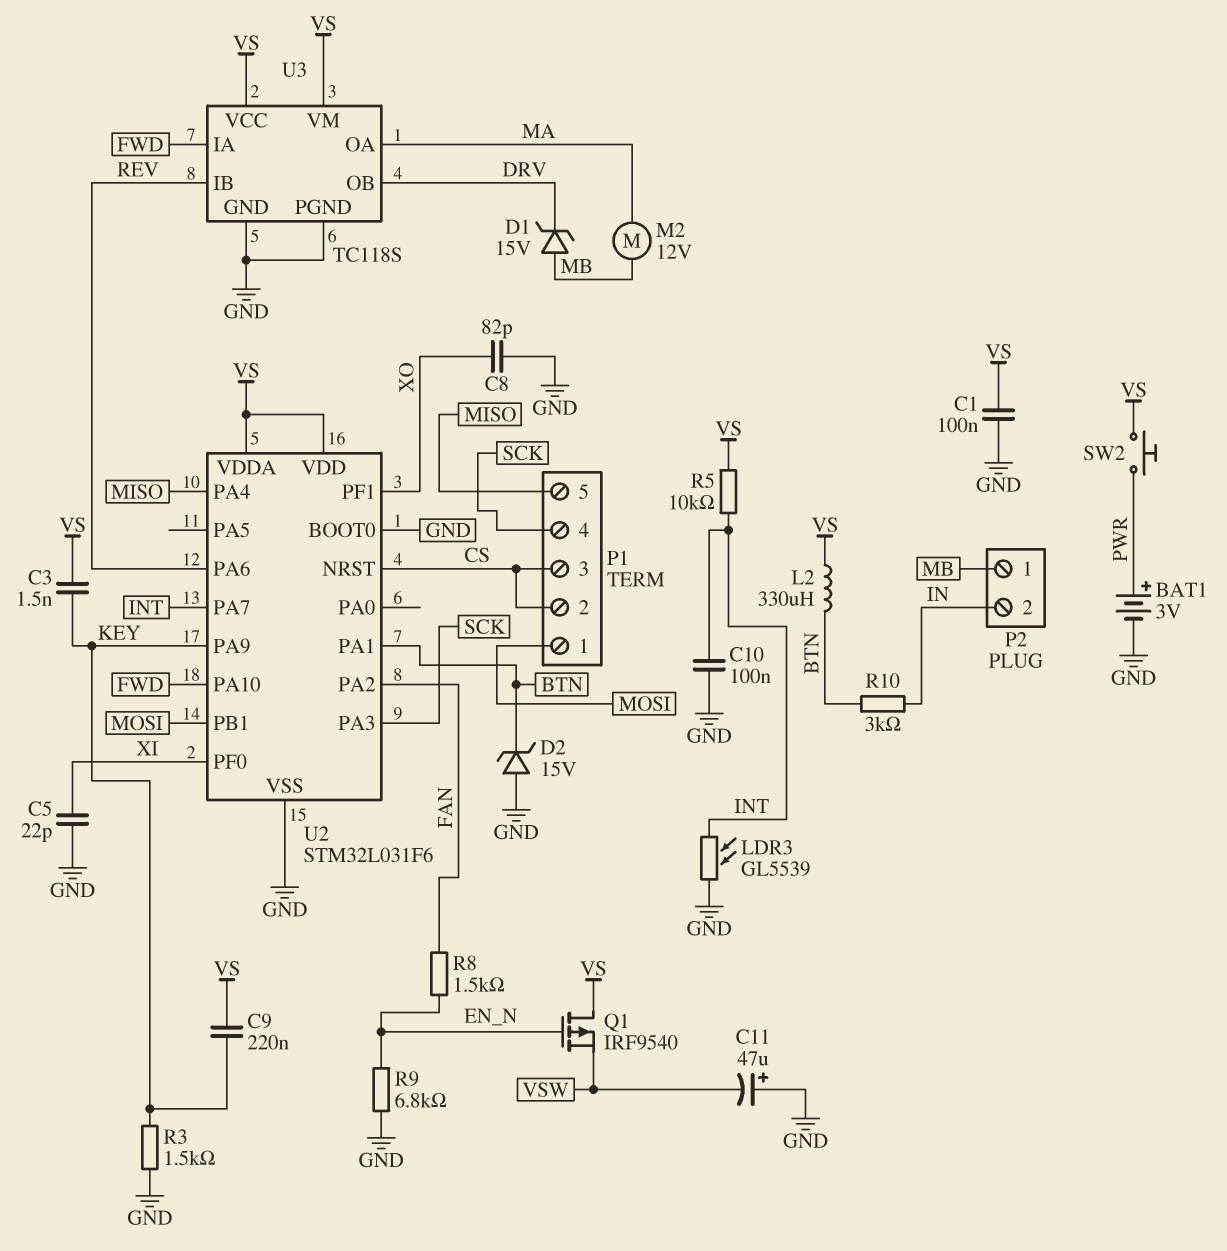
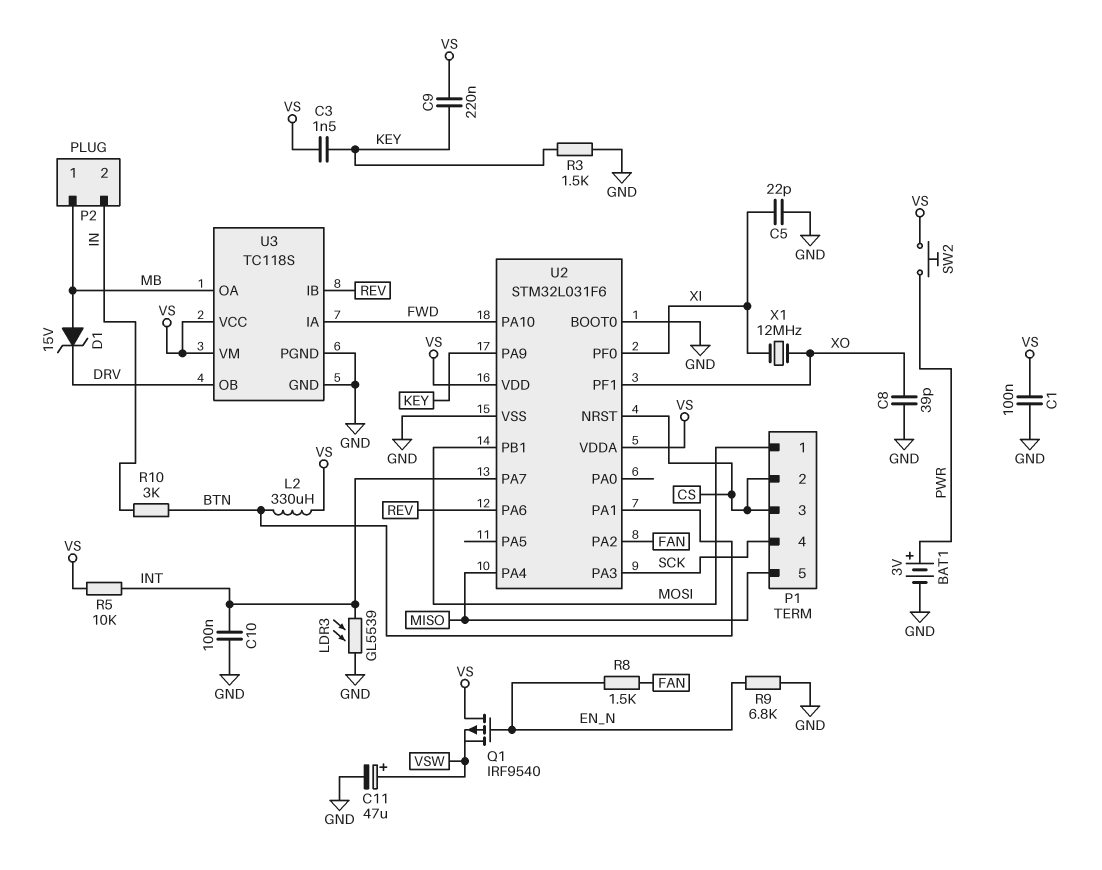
C8: 82pF (GND, XO) -> 39pF (GND, XO)
C11: 47uF (plus GND, minus VSW) -> 47uF (plus VSW, minus GND)
D2: zener 15V (A GND, K BTN) -> none
M2: motor 12V (MA, MB) -> none
U3 pin OA: MA -> MB
X1: none -> 12MHz (XI, XO)

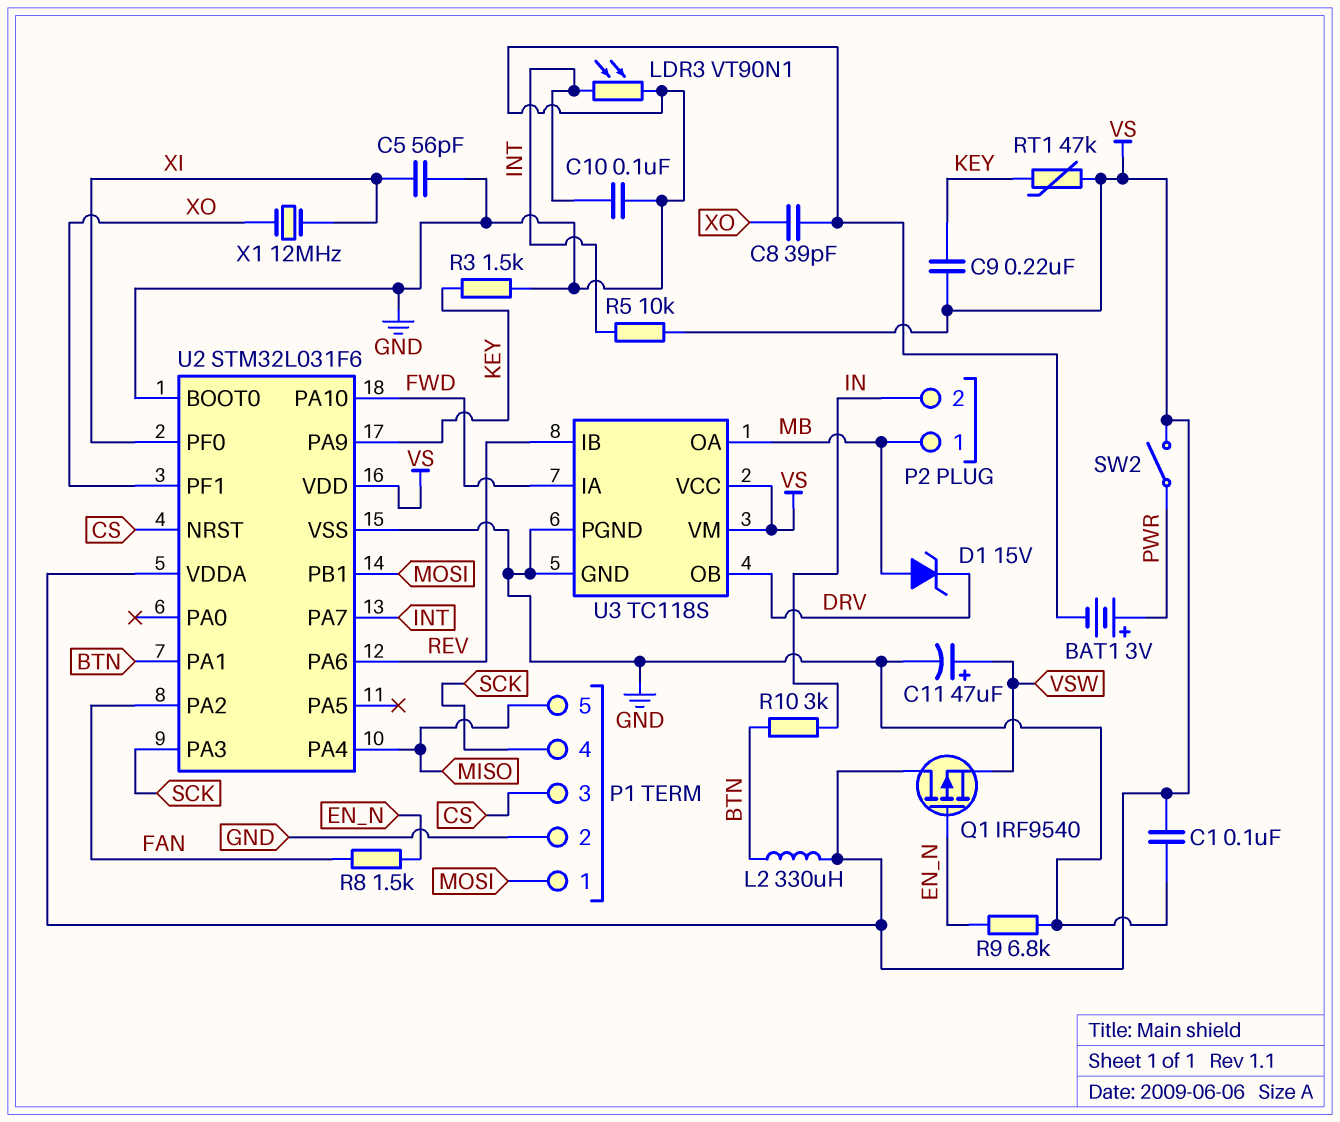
C3: 1.5nF (KEY, VS) -> none
C5: 22pF (GND, XI) -> 56pF (GND, XI)
LDR3: GL5539 (GND, INT) -> VT90N1 (GND, INT)
P1 pin 2: CS -> GND
RT1: none -> 47k (KEY, VS)
SW2: button (PWR, VS) -> switch (PWR, VS)

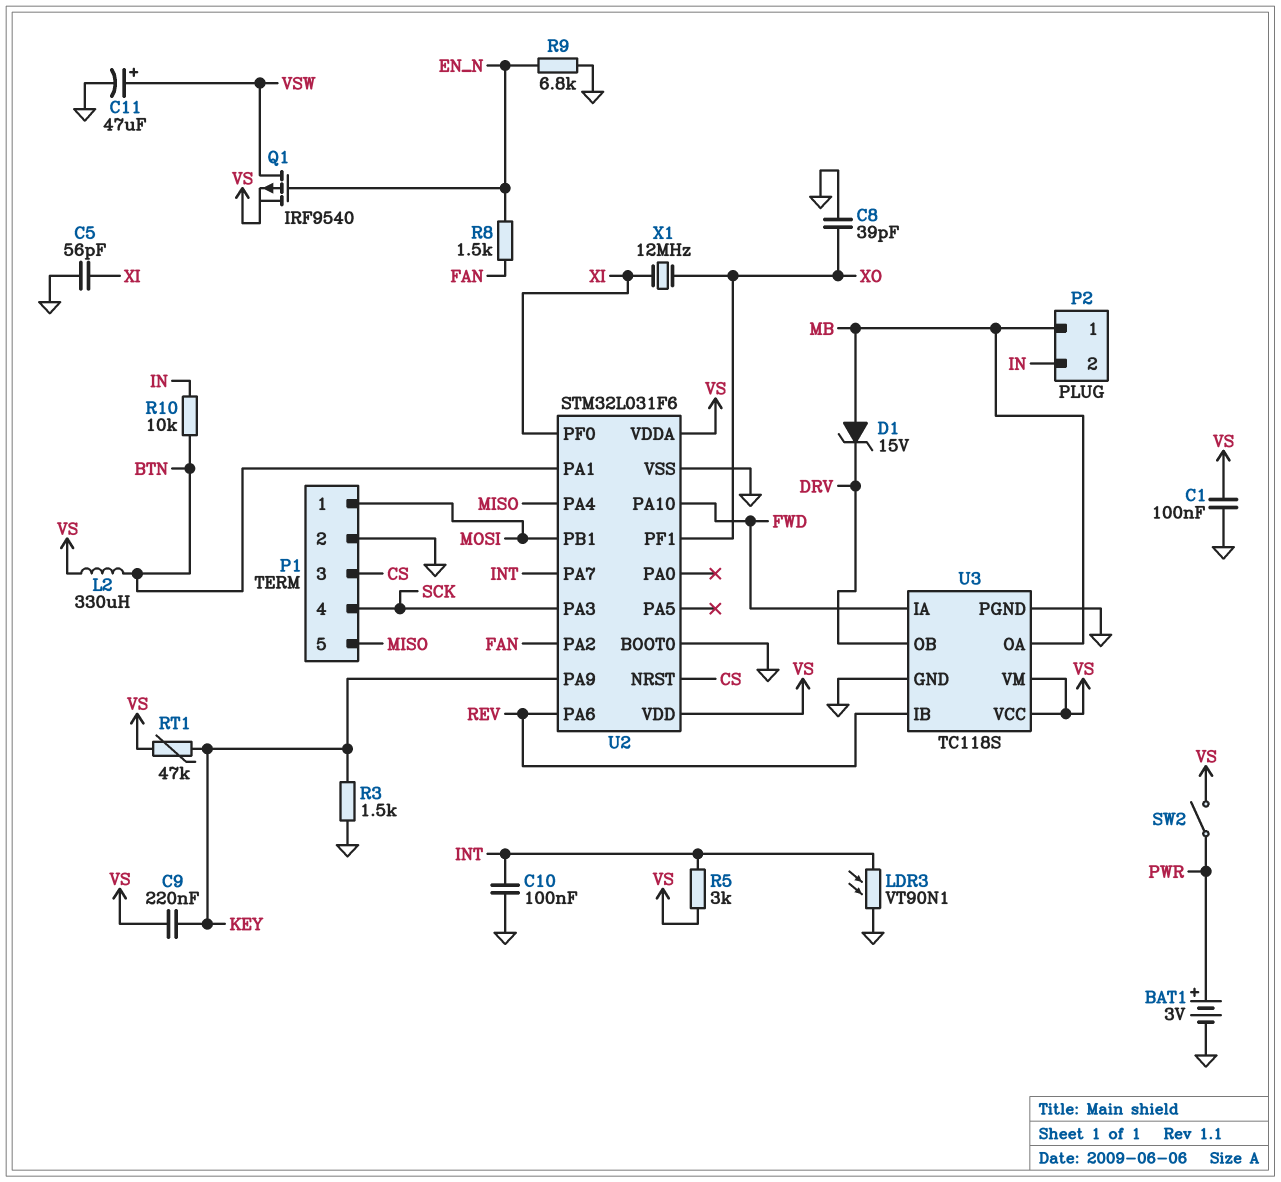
Q1: PMOS IRF9540 (G EN_N, D VS, S VSW) -> PMOS IRF9540 (G EN_N, D VSW, S VS)
R5: 10k (INT, VS) -> 3k (INT, VS)
R10: 3k (BTN, IN) -> 10k (BTN, IN)

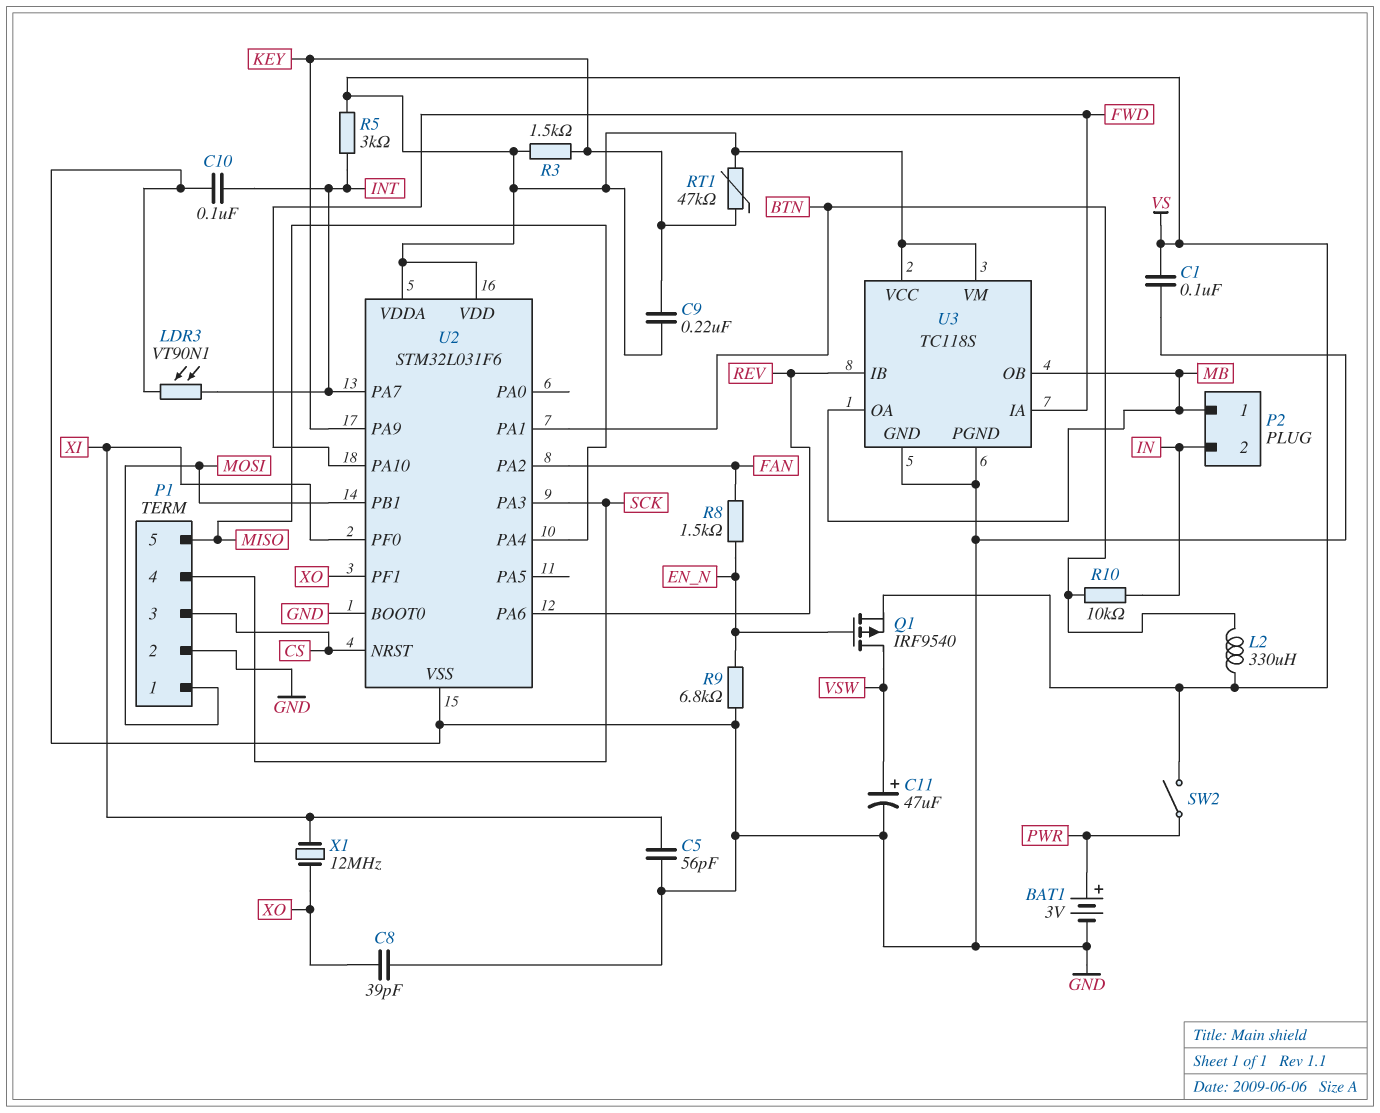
D1: zener 15V (A MB, K DRV) -> none
R3: 1.5k (GND, KEY) -> 1.5k (KEY, VS)
U3 pin OB: DRV -> MB

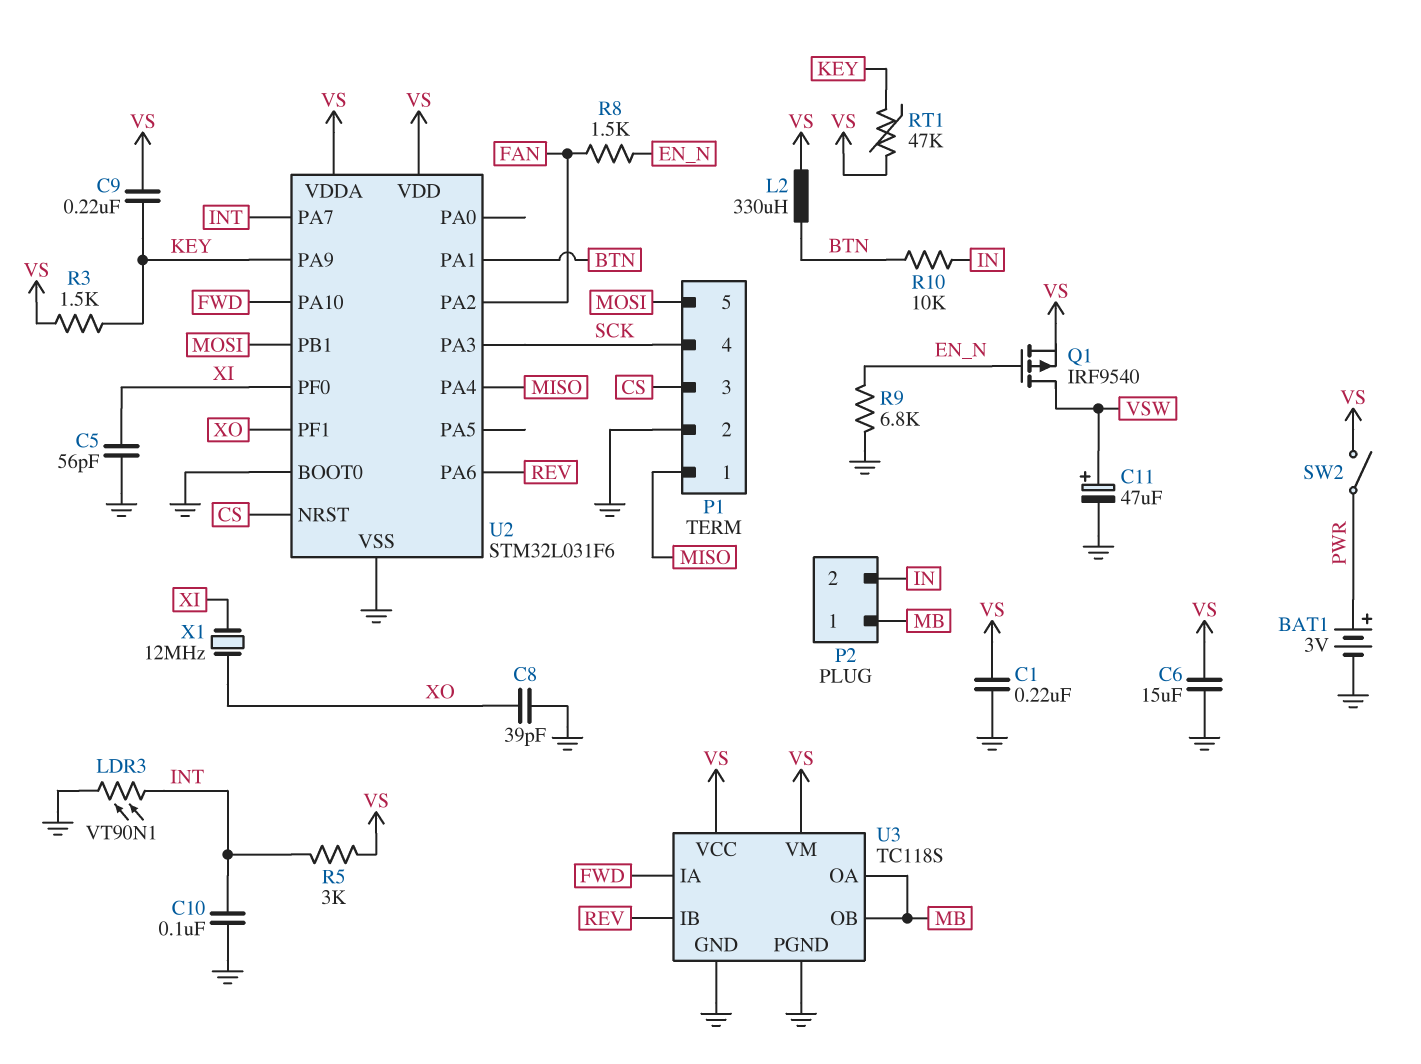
C1: 100nF (GND, VS) -> 220nF (GND, VS)
C6: none -> 15uF (GND, VS)
P1 pin 1: MOSI -> MISO
P1 pin 5: MISO -> MOSI

